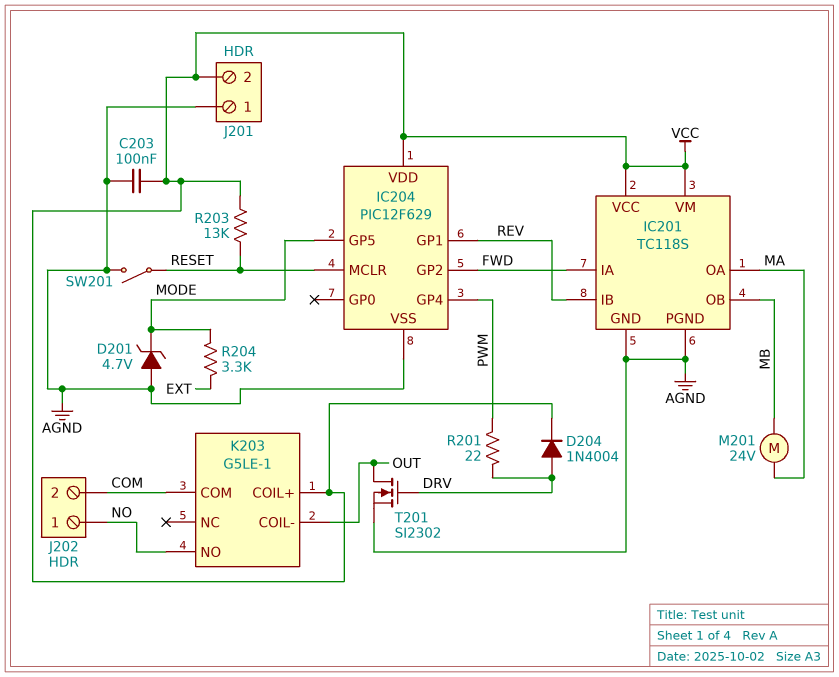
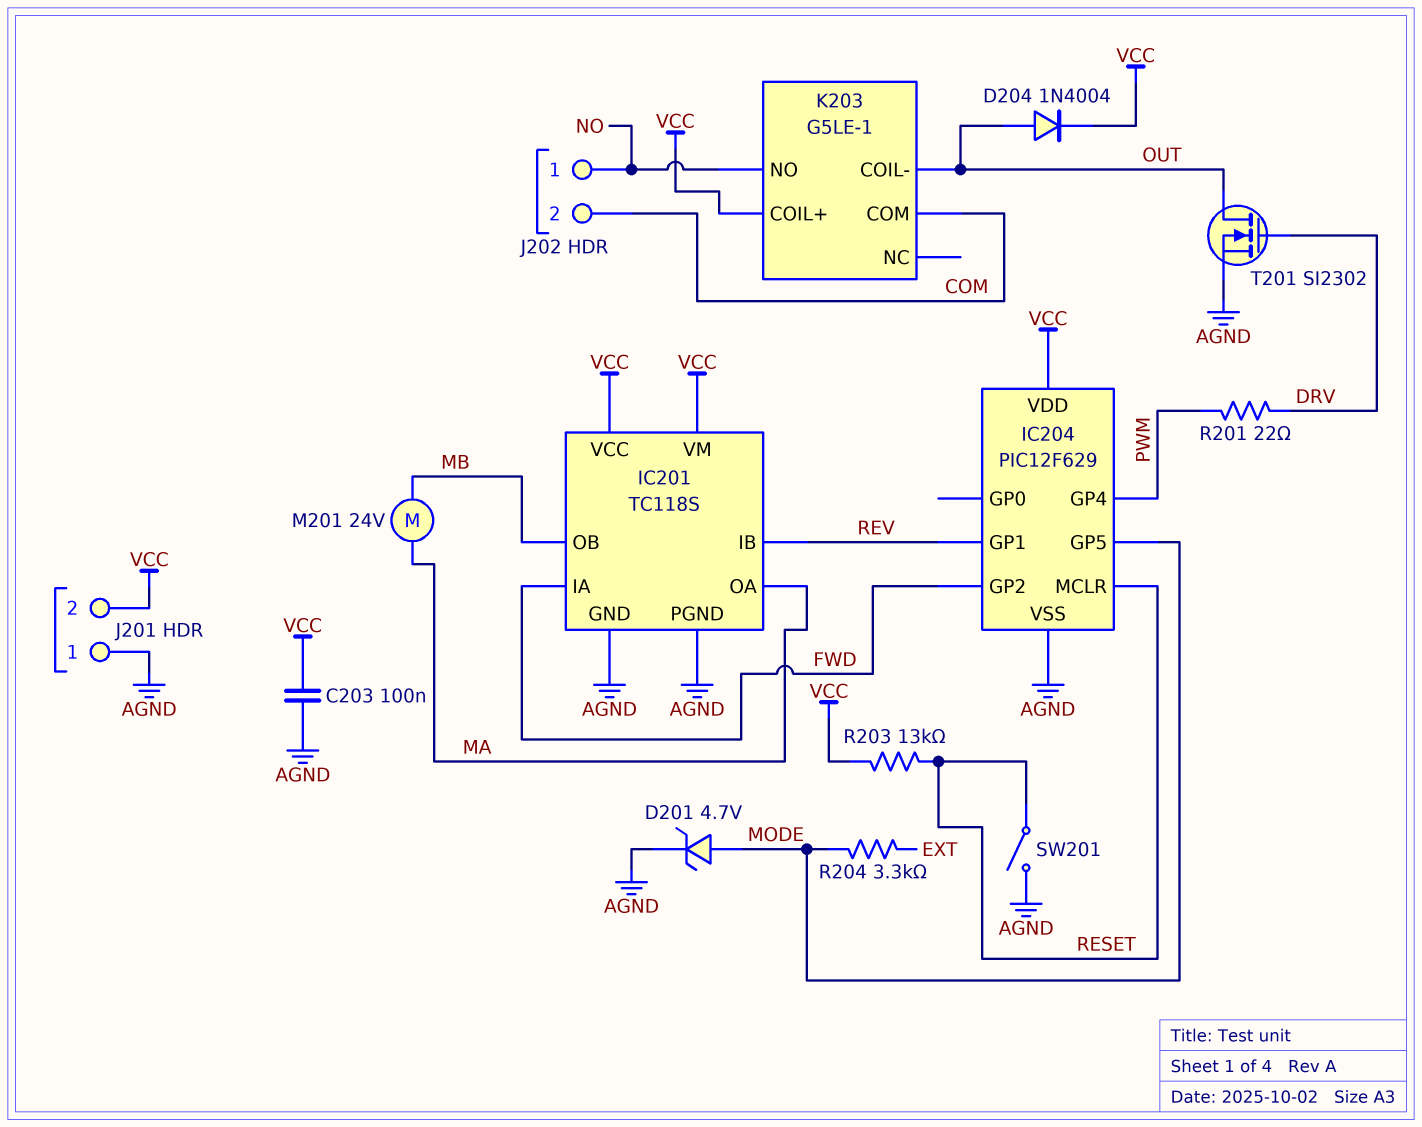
D201: zener 4.7V (A AGND, K MODE) -> zener 4.7V (A MODE, K AGND)
D204: diode 1N4004 (A DRV, K VCC) -> diode 1N4004 (A OUT, K VCC)

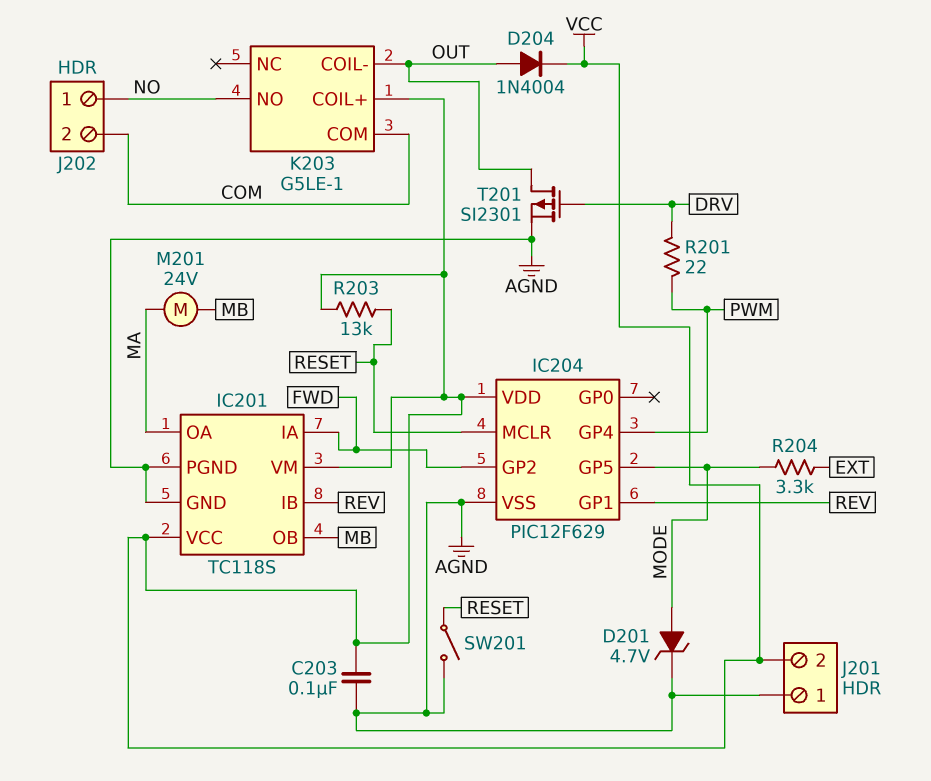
T201: NMOS SI2302 (G DRV, D OUT, S AGND) -> PMOS SI2301 (G DRV, D OUT, S AGND)

